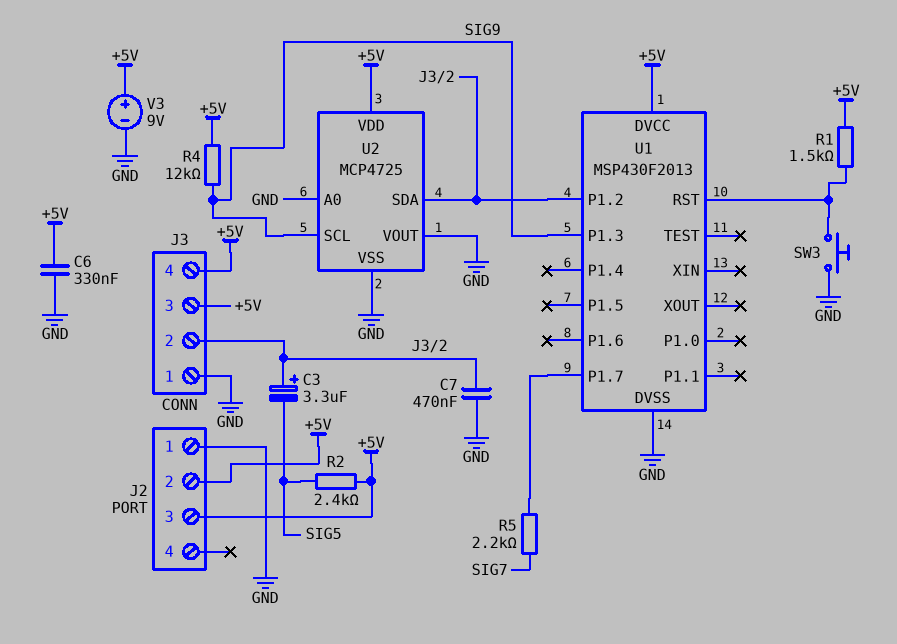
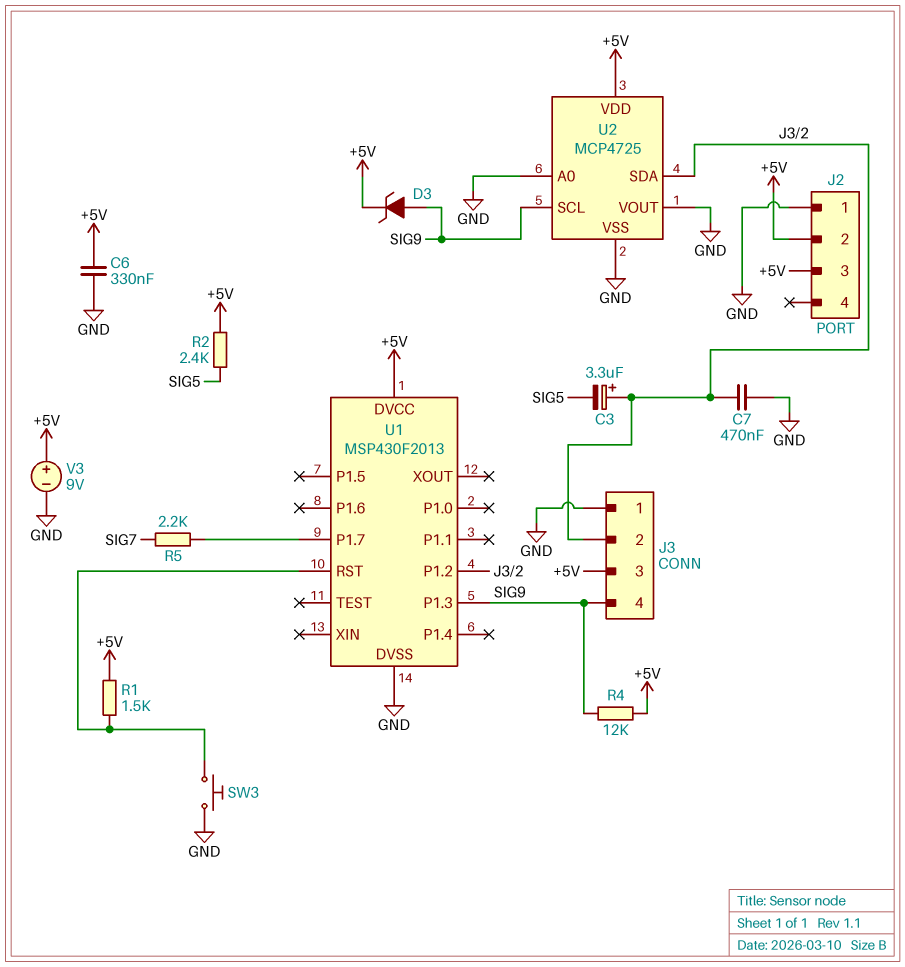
D3: none -> zener (A SIG9, K +5V)
J3 pin 4: +5V -> SIG9

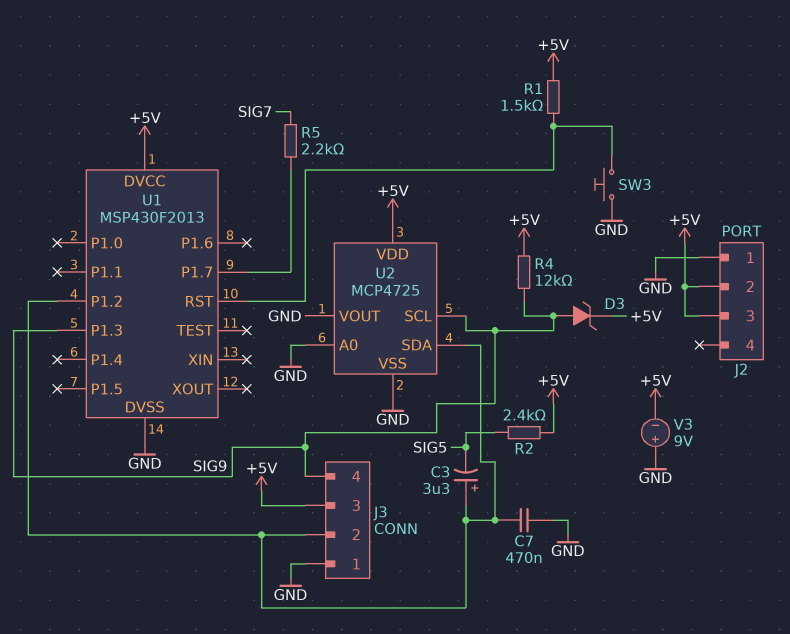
C6: 330nF (+5V, GND) -> none
V3: 9V (plus +5V, minus GND) -> 9V (plus GND, minus +5V)

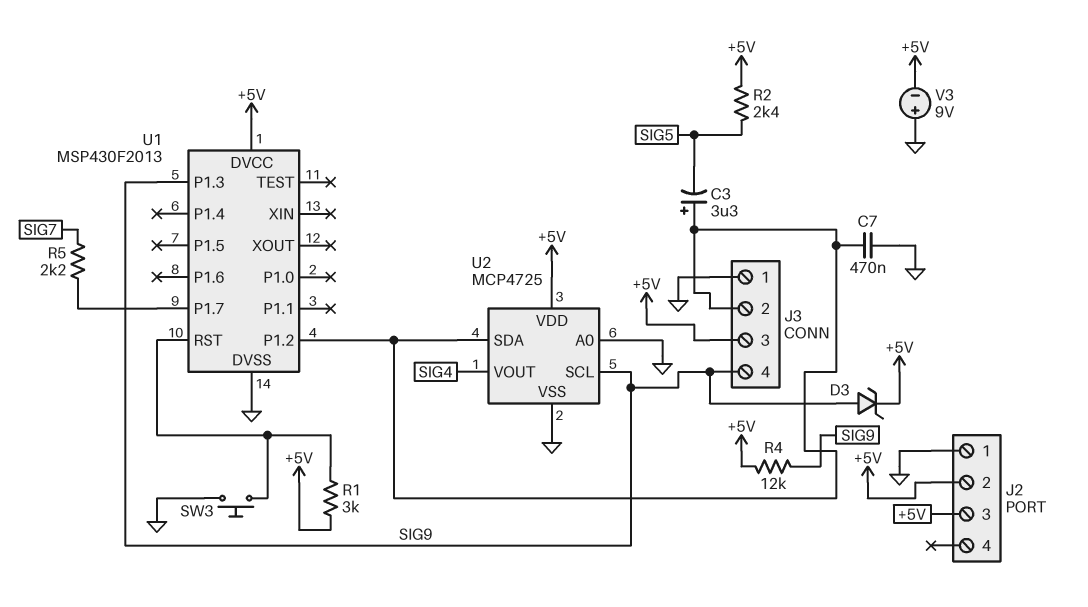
R1: 1.5k (+5V, U1/RST) -> 3k (+5V, U1/RST)
U2 pin VOUT: GND -> SIG4

